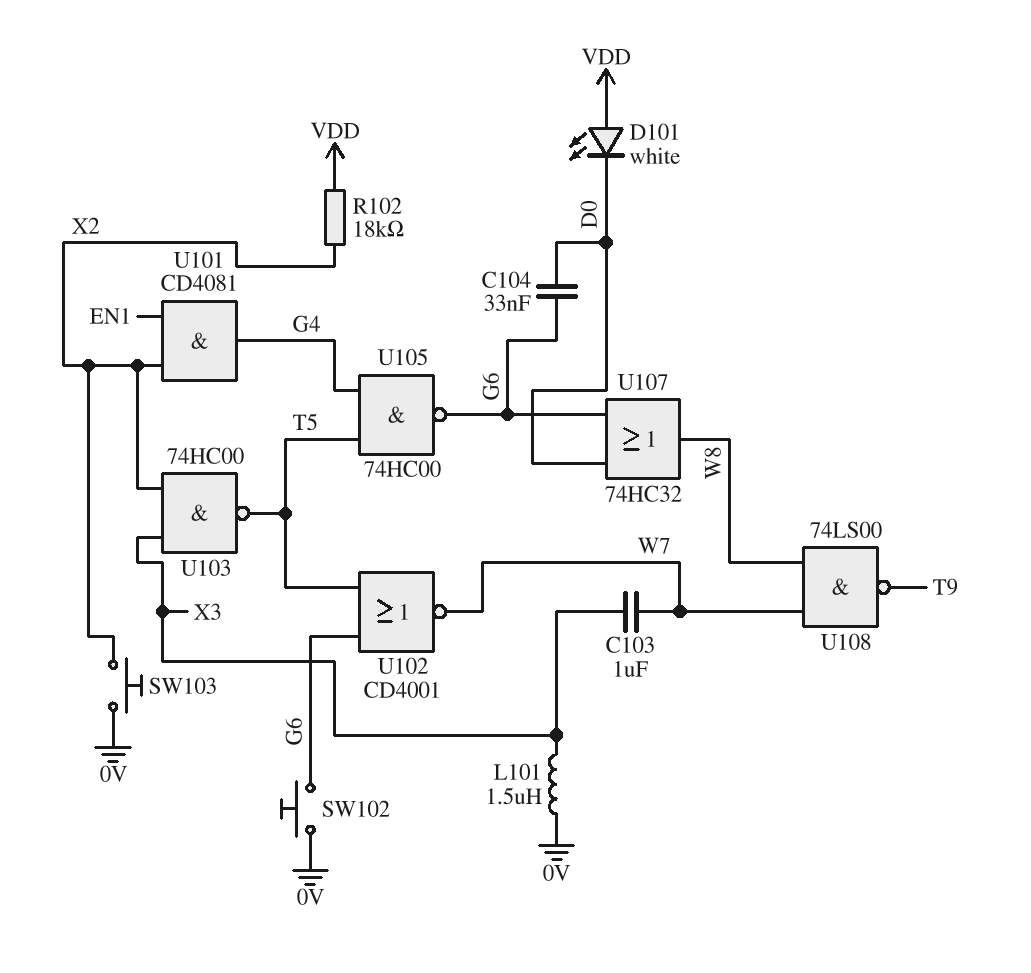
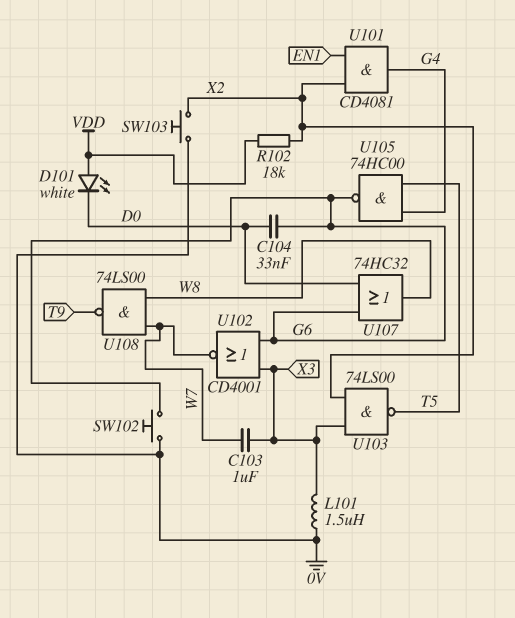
U102: NOR CD4001 (in G6, in T5, out W7) -> NOR CD4001 (in G6, in X3, out W7)
U103: NAND 74HC00 (in X2, in X3, out T5) -> NAND 74LS00 (in X2, in X3, out T5)

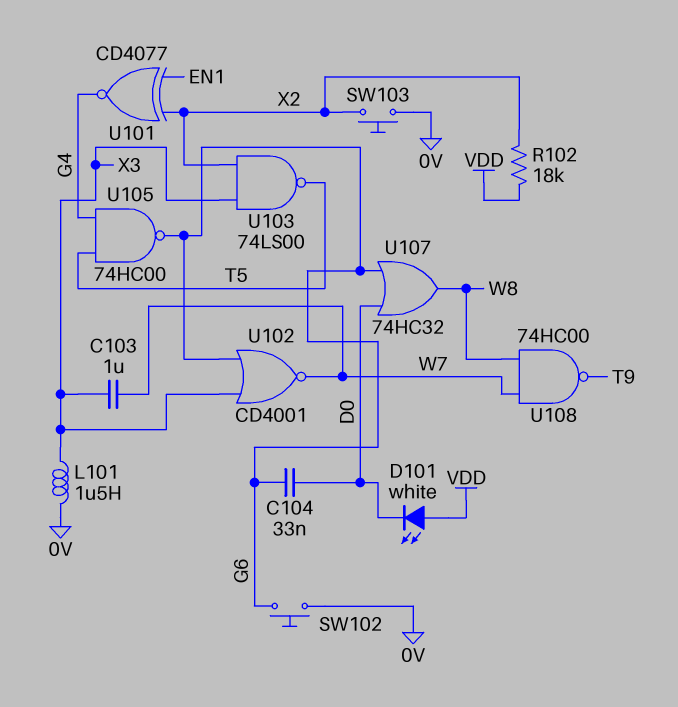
U101: AND CD4081 (in EN1, in X2, out G4) -> XNOR CD4077 (in EN1, in X2, out G4)
U108: NAND 74LS00 (in W7, in W8, out T9) -> NAND 74HC00 (in W7, in W8, out T9)

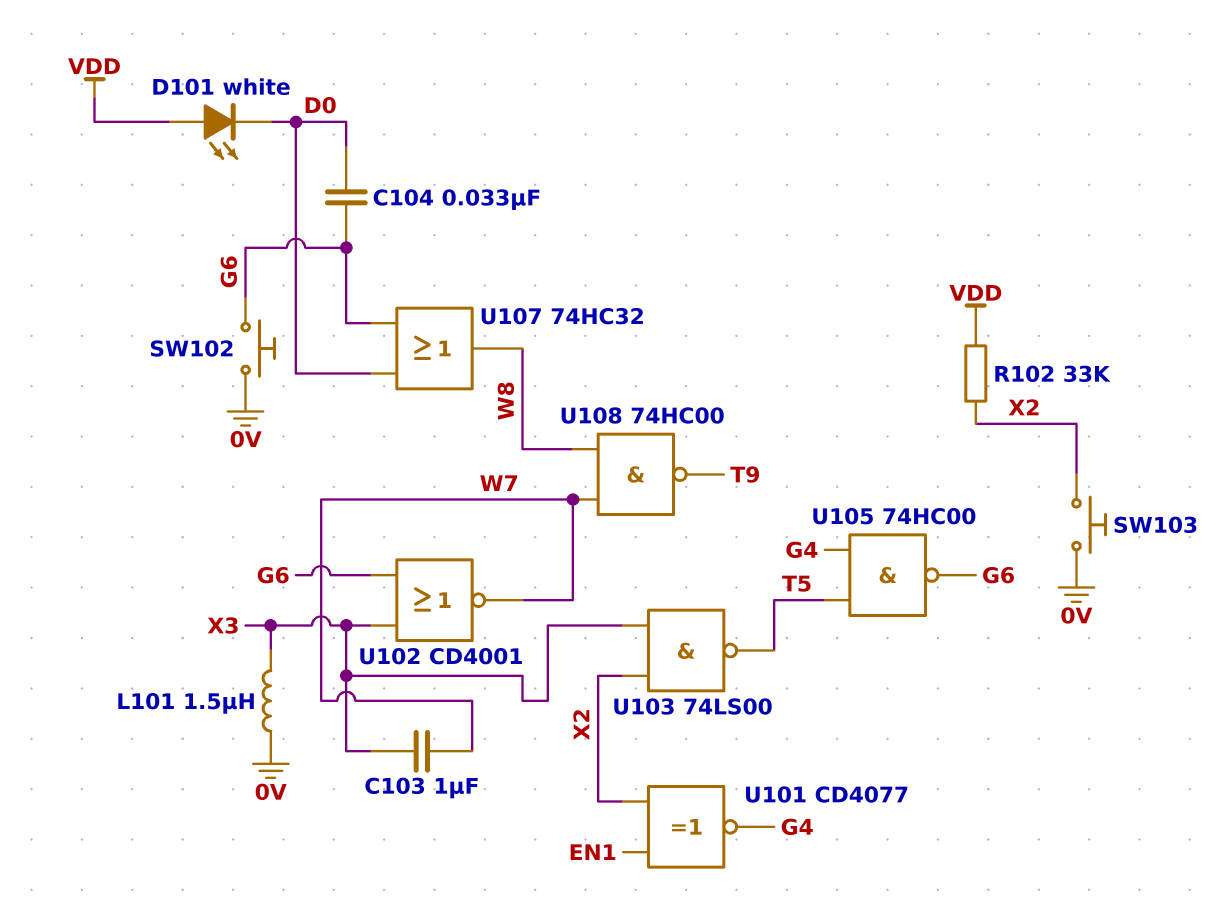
R102: 18k (VDD, X2) -> 33k (VDD, X2)

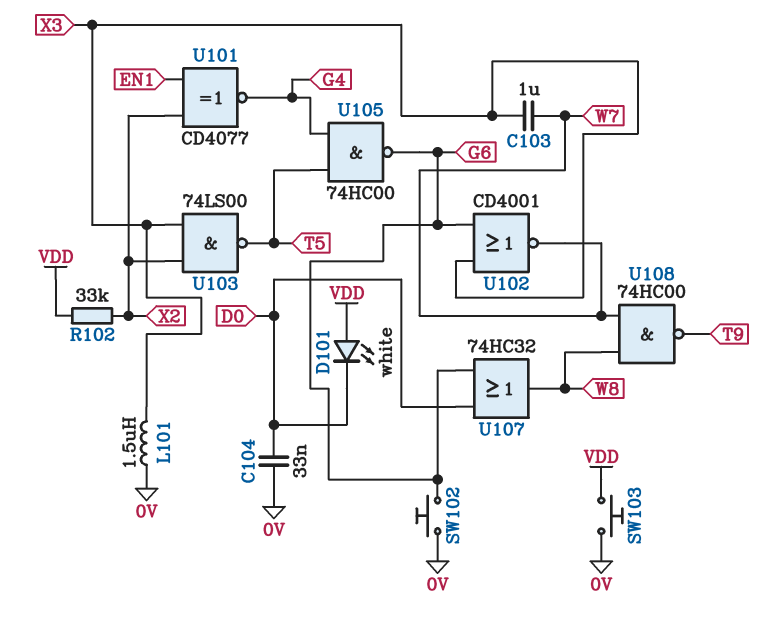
C104: 33nF (D0, G6) -> 33nF (0V, D0)
SW103: button (0V, X2) -> button (0V, VDD)

